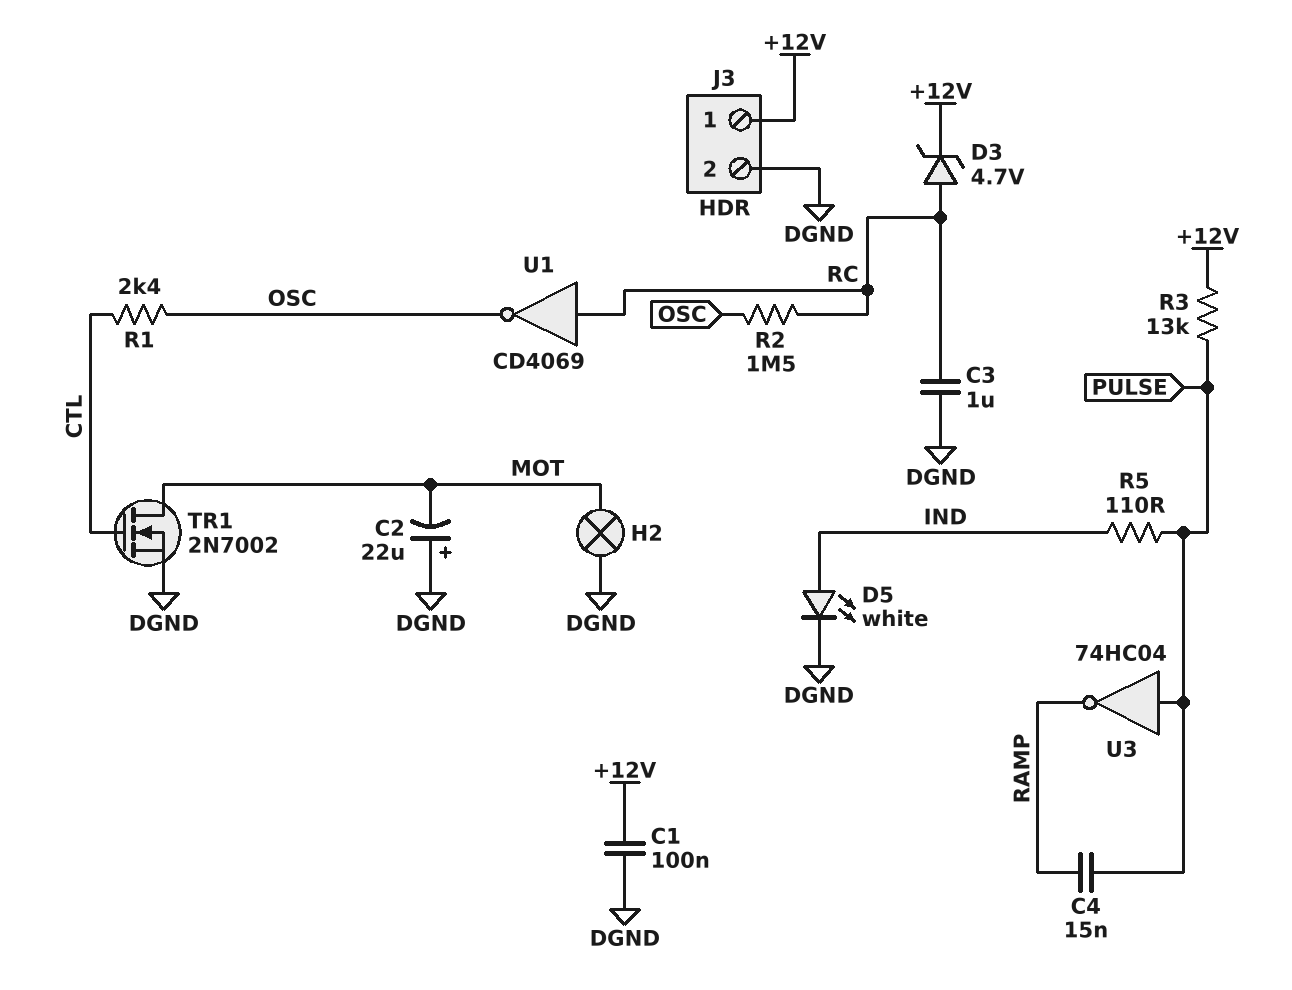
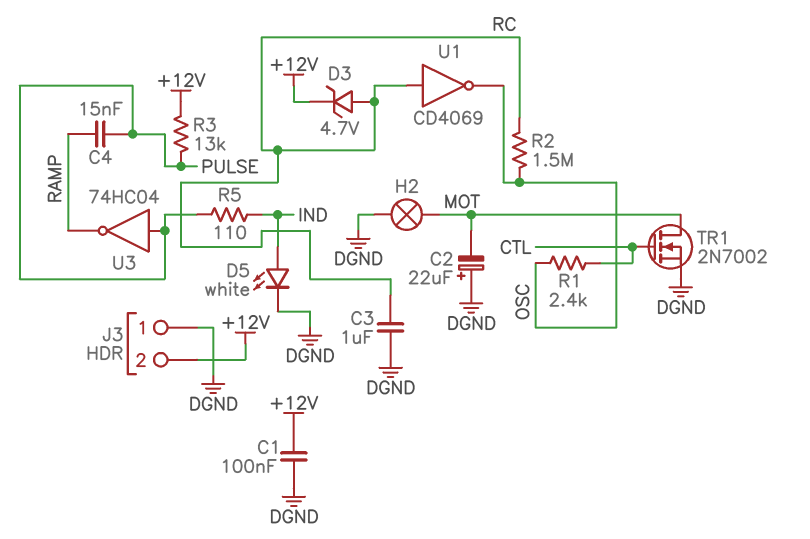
J3 pin 1: +12V -> DGND
J3 pin 2: DGND -> +12V

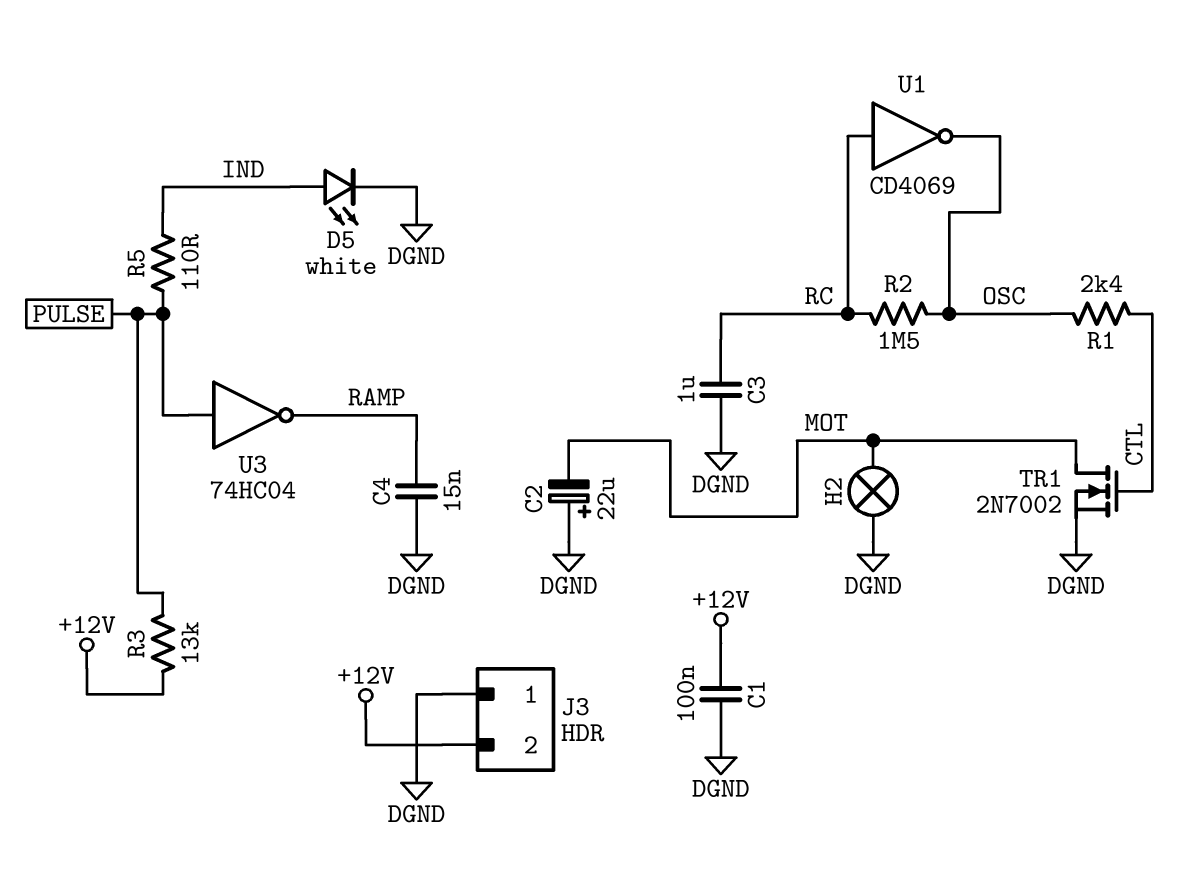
C4: 15nF (PULSE, RAMP) -> 15nF (DGND, RAMP)
D3: zener 4.7V (A RC, K +12V) -> none

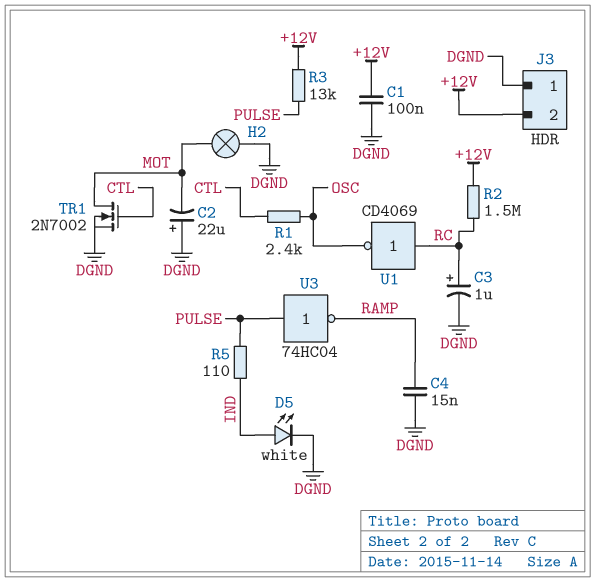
C3: 1uF (DGND, RC) -> 1uF (plus RC, minus DGND)
R2: 1.5M (OSC, RC) -> 1.5M (+12V, RC)

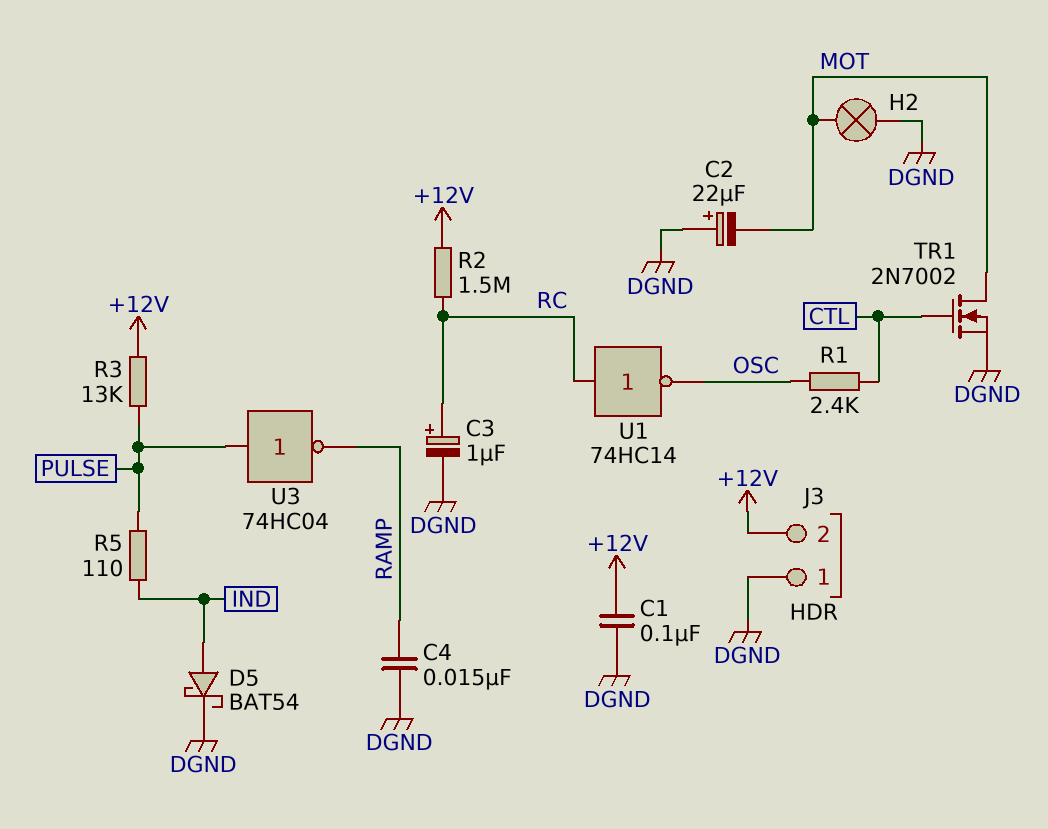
D5: LED white (A IND, K DGND) -> schottky BAT54 (A IND, K DGND)
U1: NOT CD4069 (in RC, out OSC) -> NOT 74HC14 (in RC, out OSC)

